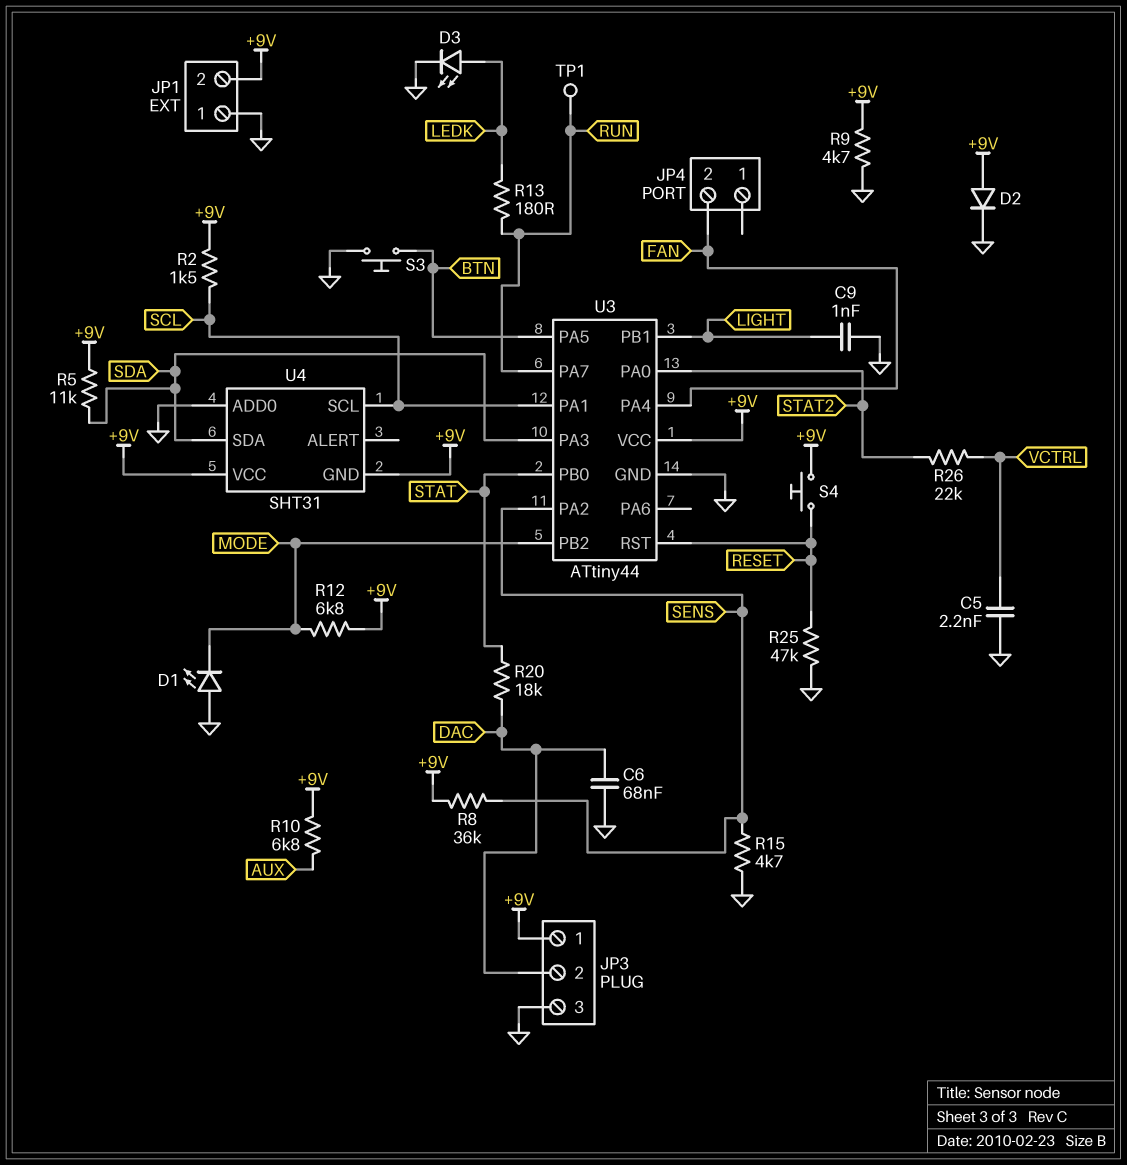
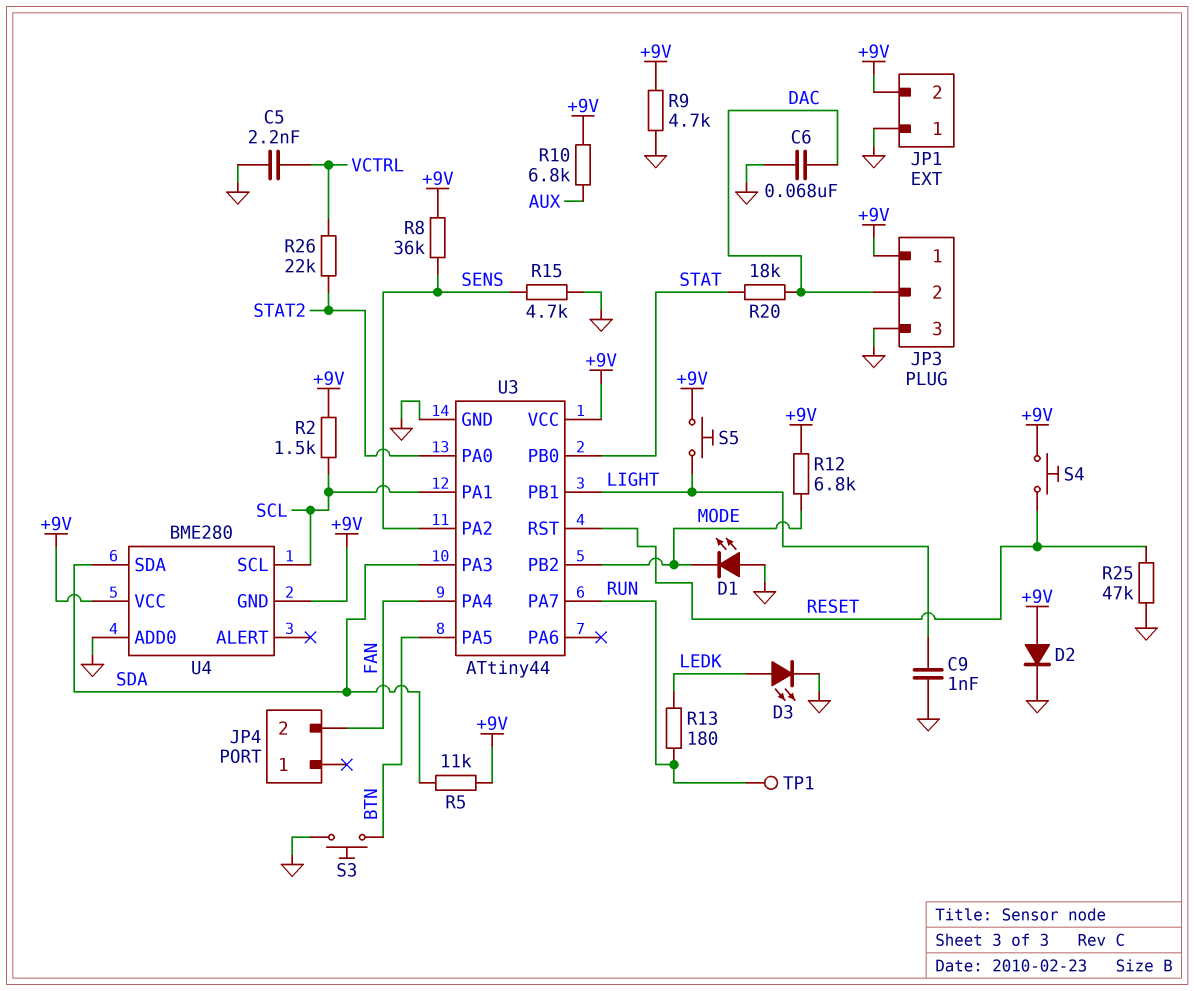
S5: none -> button (+9V, LIGHT)
U4: SHT31 -> BME280

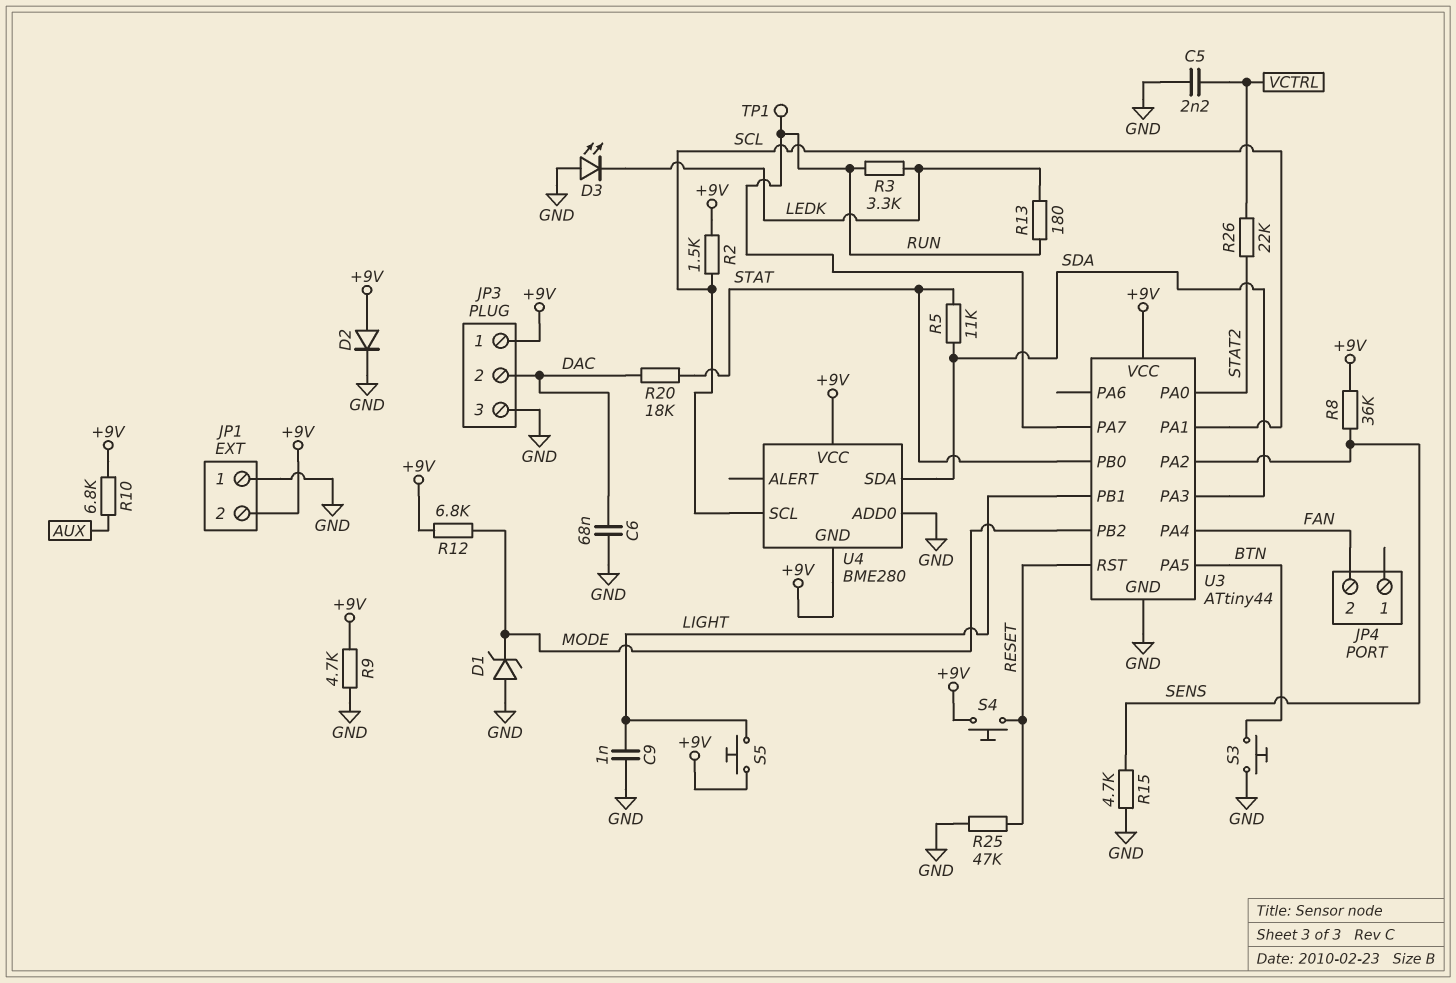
D1: LED (A GND, K MODE) -> zener (A GND, K MODE)
D3: LED (A LEDK, K GND) -> LED (A GND, K LEDK)
R3: none -> 3.3k (LEDK, RUN)
R5: 11k (+9V, SDA) -> 11k (SDA, STAT)

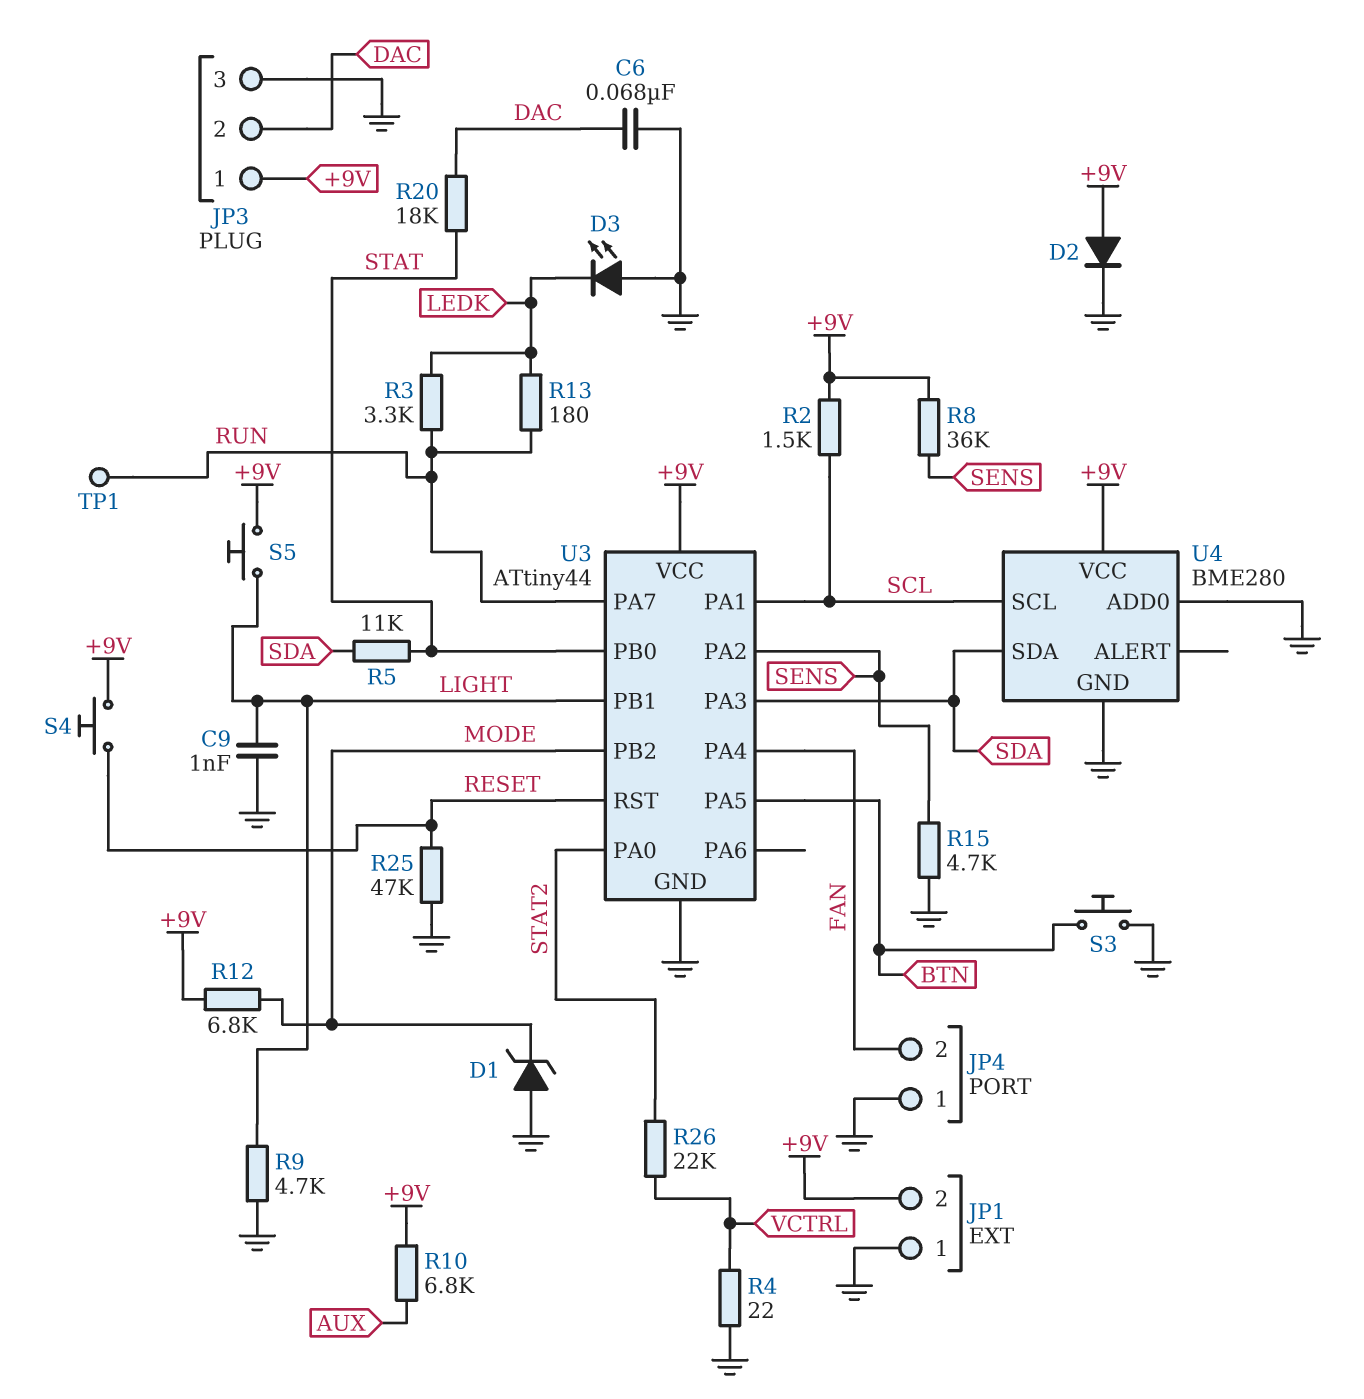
C5: 2.2nF (GND, VCTRL) -> none
JP4 pin 1: none -> GND
R4: none -> 22 (GND, VCTRL)
R9: 4.7k (+9V, GND) -> 4.7k (GND, LIGHT)
U4 pin GND: +9V -> GND

